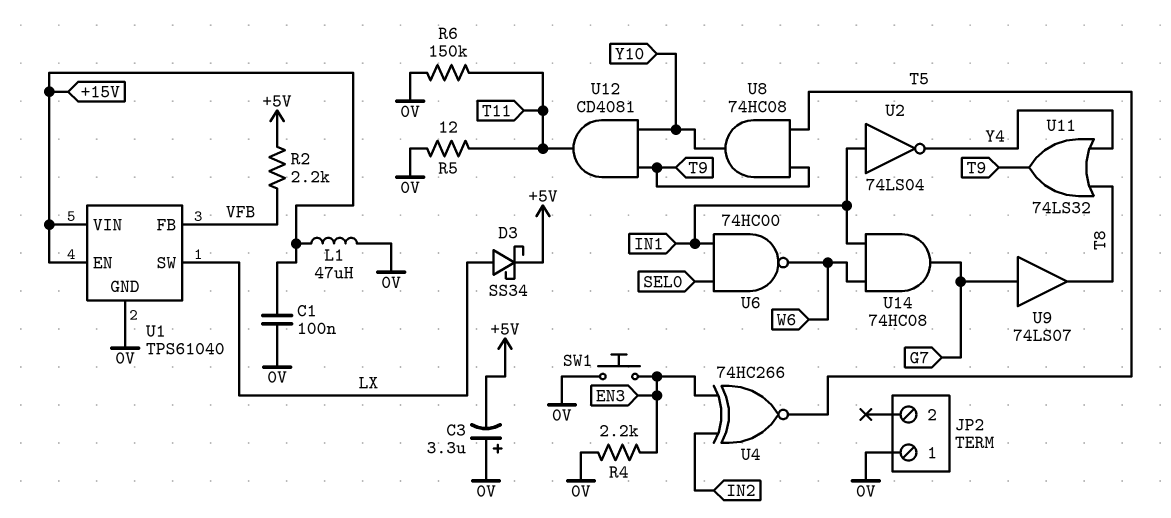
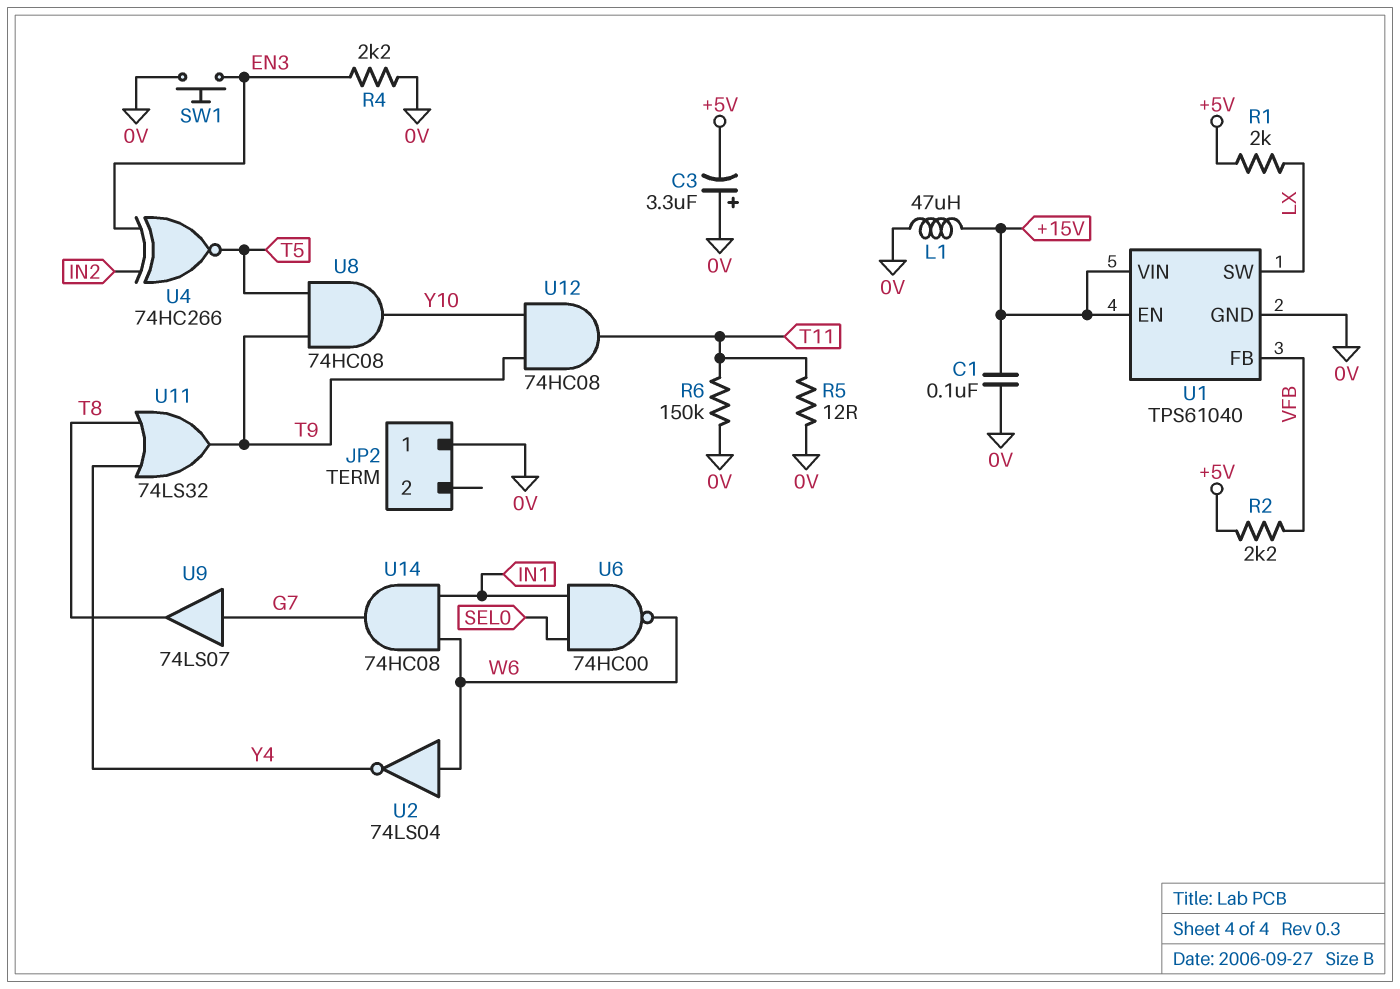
D3: schottky SS34 (A LX, K +5V) -> none
R1: none -> 2k (+5V, LX)
U2: NOT 74LS04 (in IN1, out Y4) -> NOT 74LS04 (in W6, out Y4)
U12: AND CD4081 (in T9, in Y10, out T11) -> AND 74HC08 (in T9, in Y10, out T11)

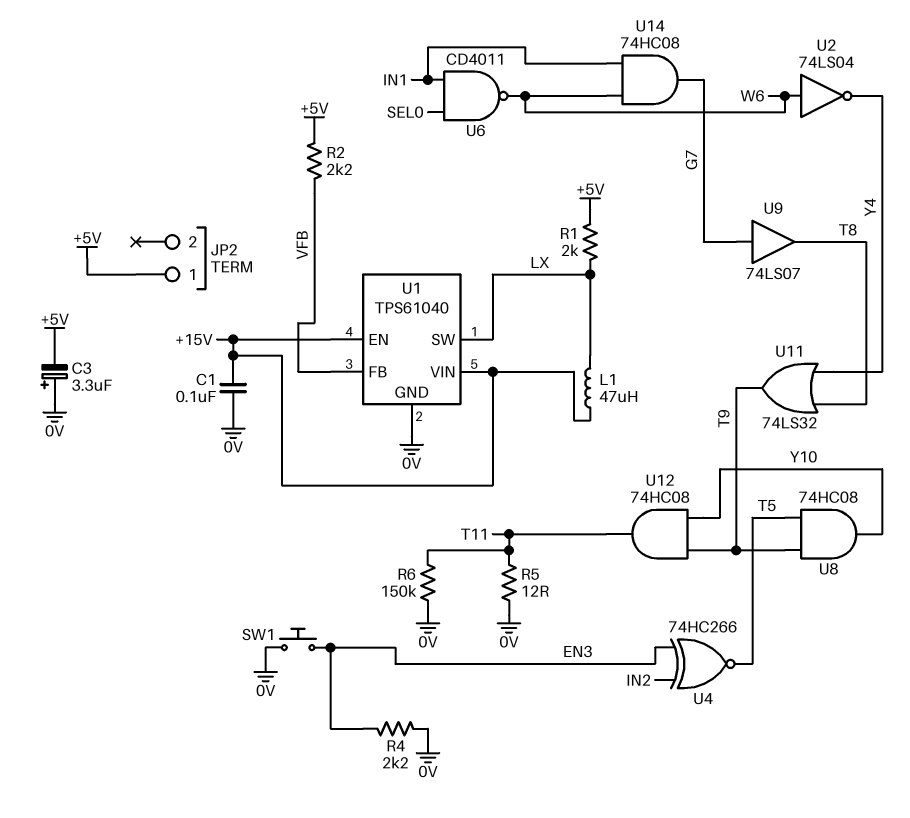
JP2 pin 1: 0V -> +5V
L1: 47uH (+15V, 0V) -> 47uH (+15V, LX)
U6: NAND 74HC00 (in IN1, in SEL0, out W6) -> NAND CD4011 (in IN1, in SEL0, out W6)

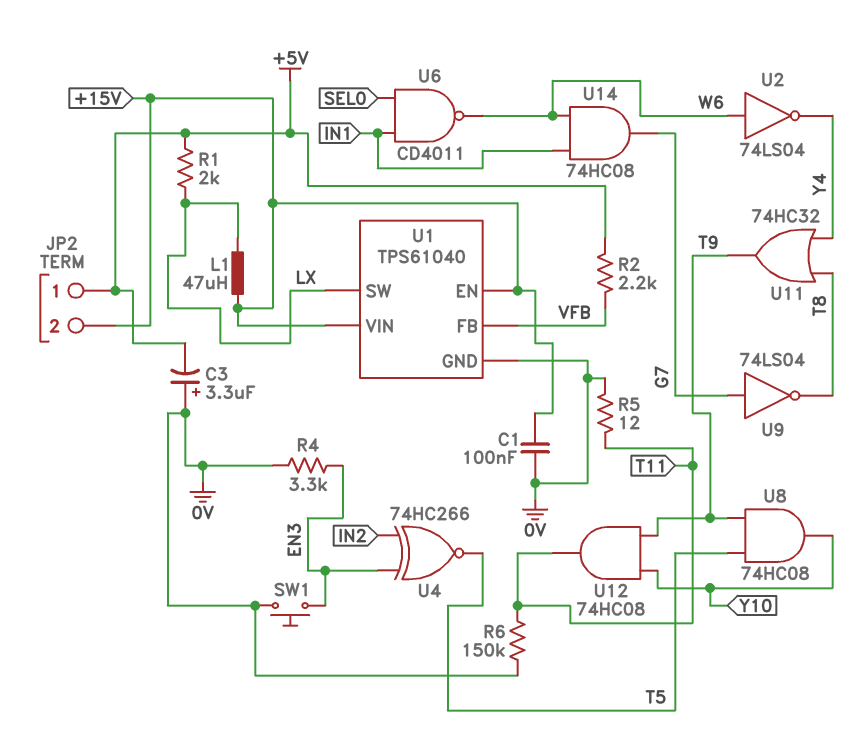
JP2 pin 2: none -> +15V
R4: 2.2k (0V, EN3) -> 3.3k (0V, EN3)
U9: buffer 74LS07 (in G7, out T8) -> NOT 74LS04 (in G7, out T8)
U11: OR 74LS32 (in T8, in Y4, out T9) -> OR 74HC32 (in T8, in Y4, out T9)

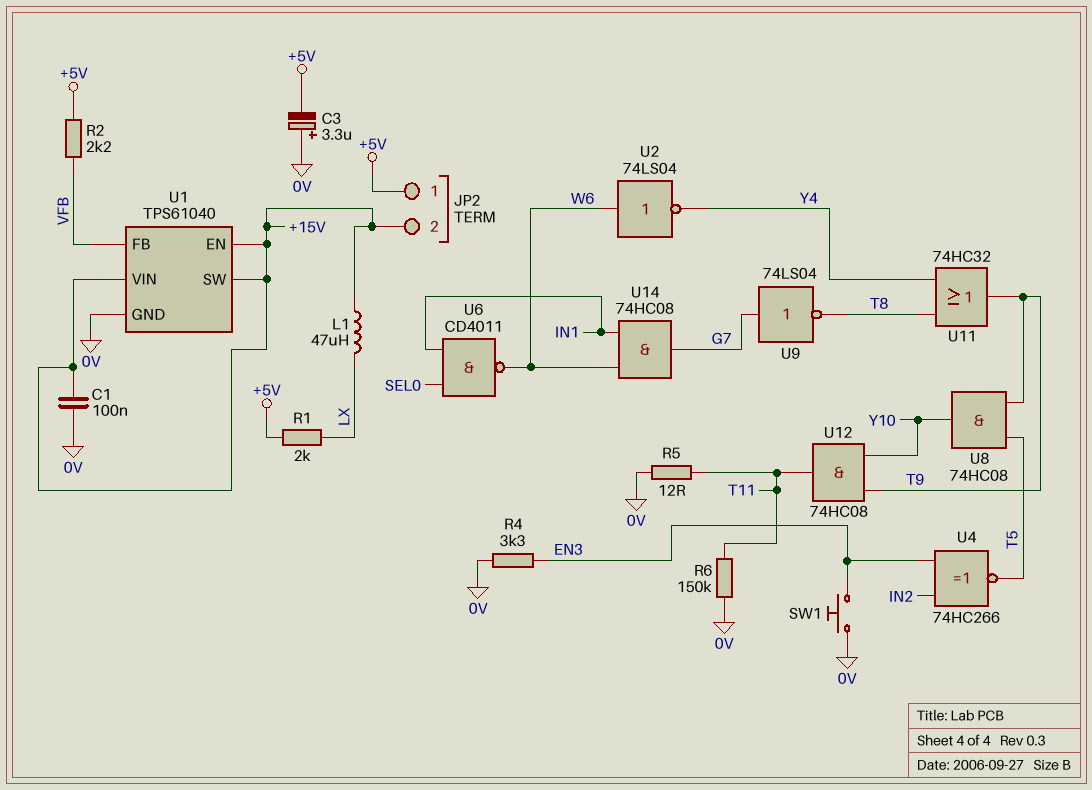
U1 pin SW: LX -> +15V

